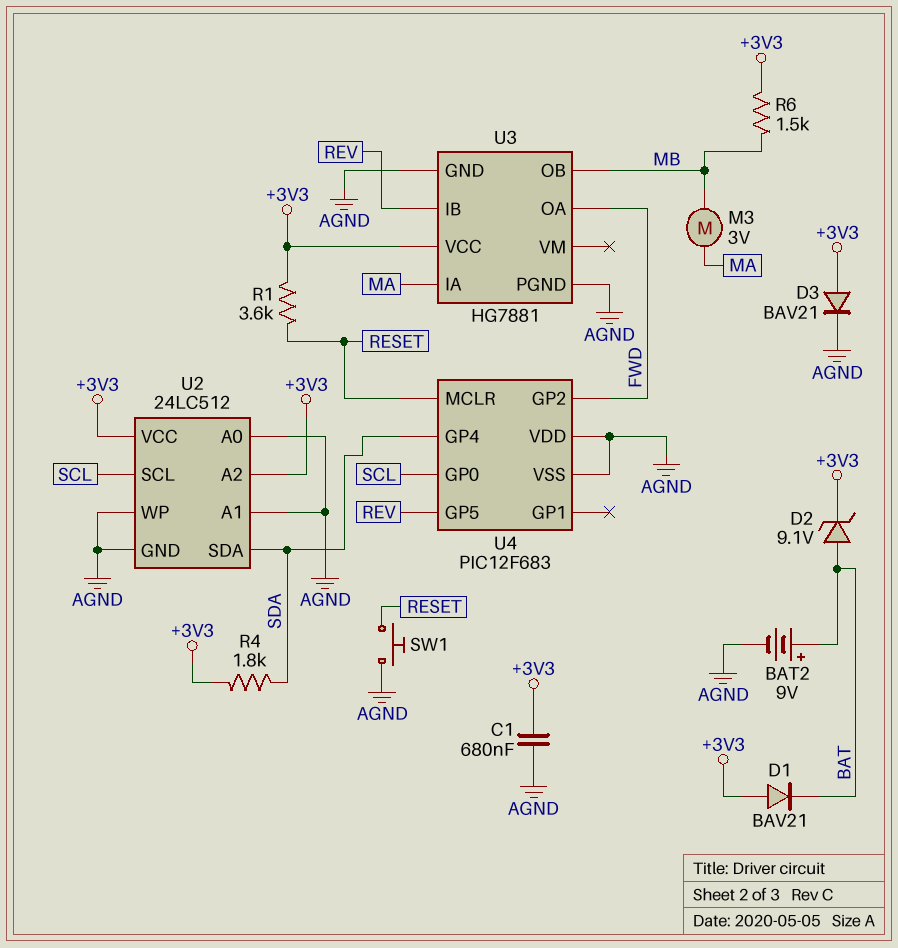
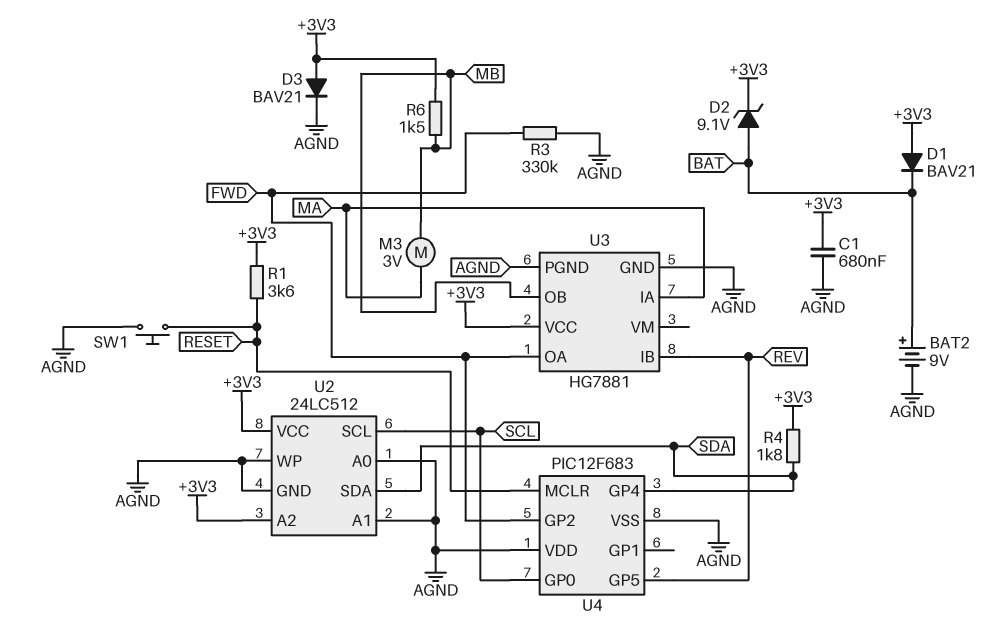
R3: none -> 330k (AGND, FWD)

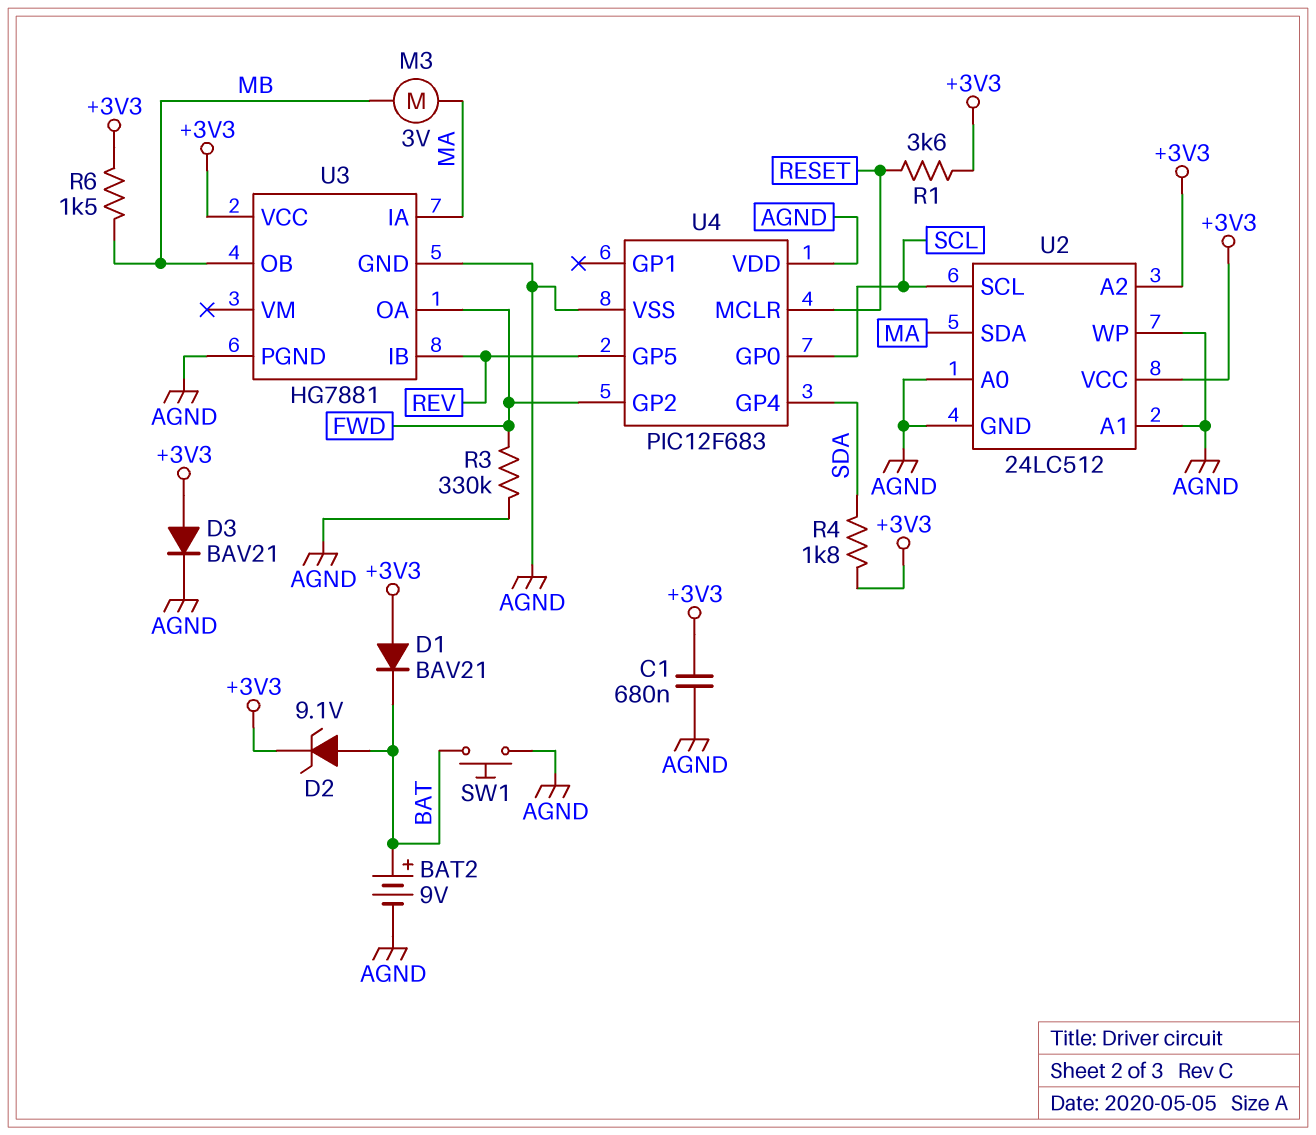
SW1: button (AGND, RESET) -> button (AGND, BAT)
U2 pin SDA: SDA -> MA

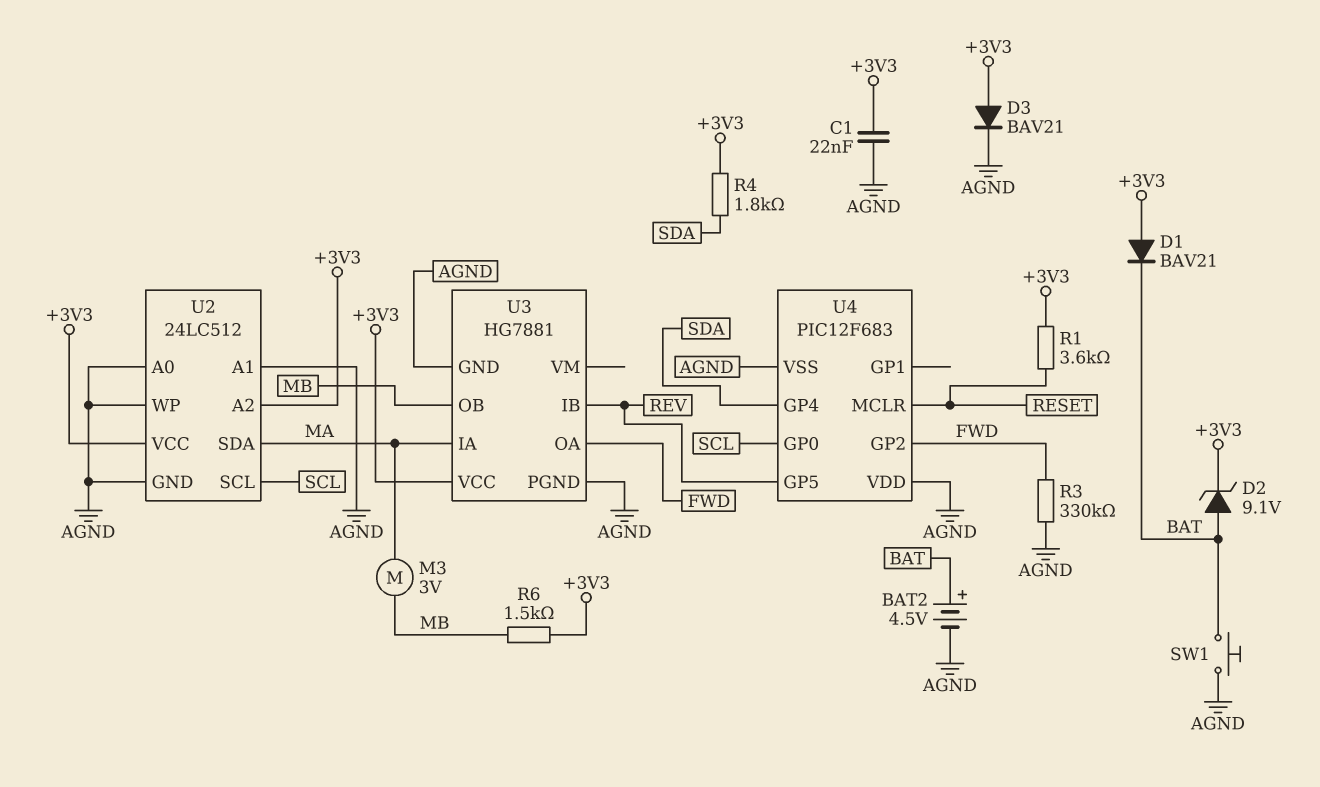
BAT2: 9V (plus BAT, minus AGND) -> 4.5V (plus BAT, minus AGND)
C1: 680nF (+3V3, AGND) -> 22nF (+3V3, AGND)

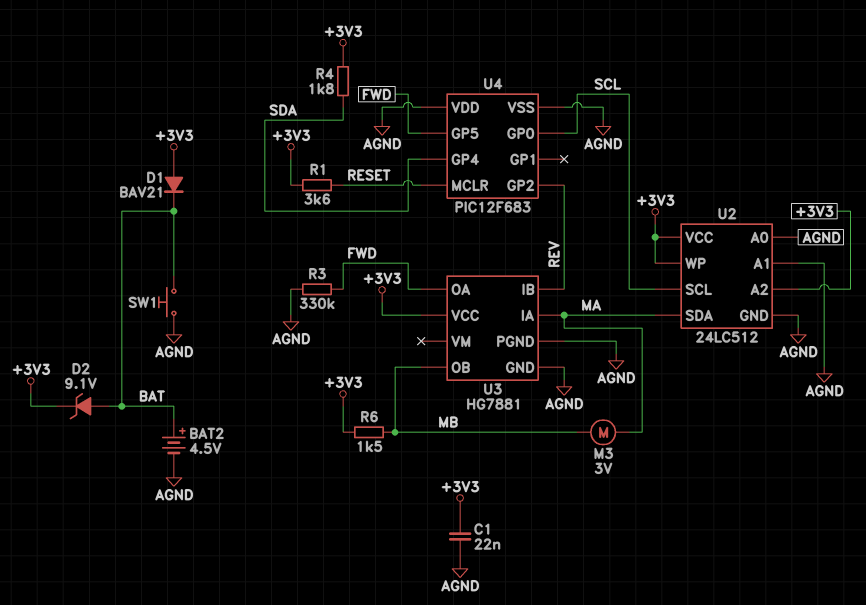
D3: diode BAV21 (A +3V3, K AGND) -> none
U2 pin WP: AGND -> +3V3
U4 pin GP2: FWD -> REV
U4 pin GP5: REV -> FWD

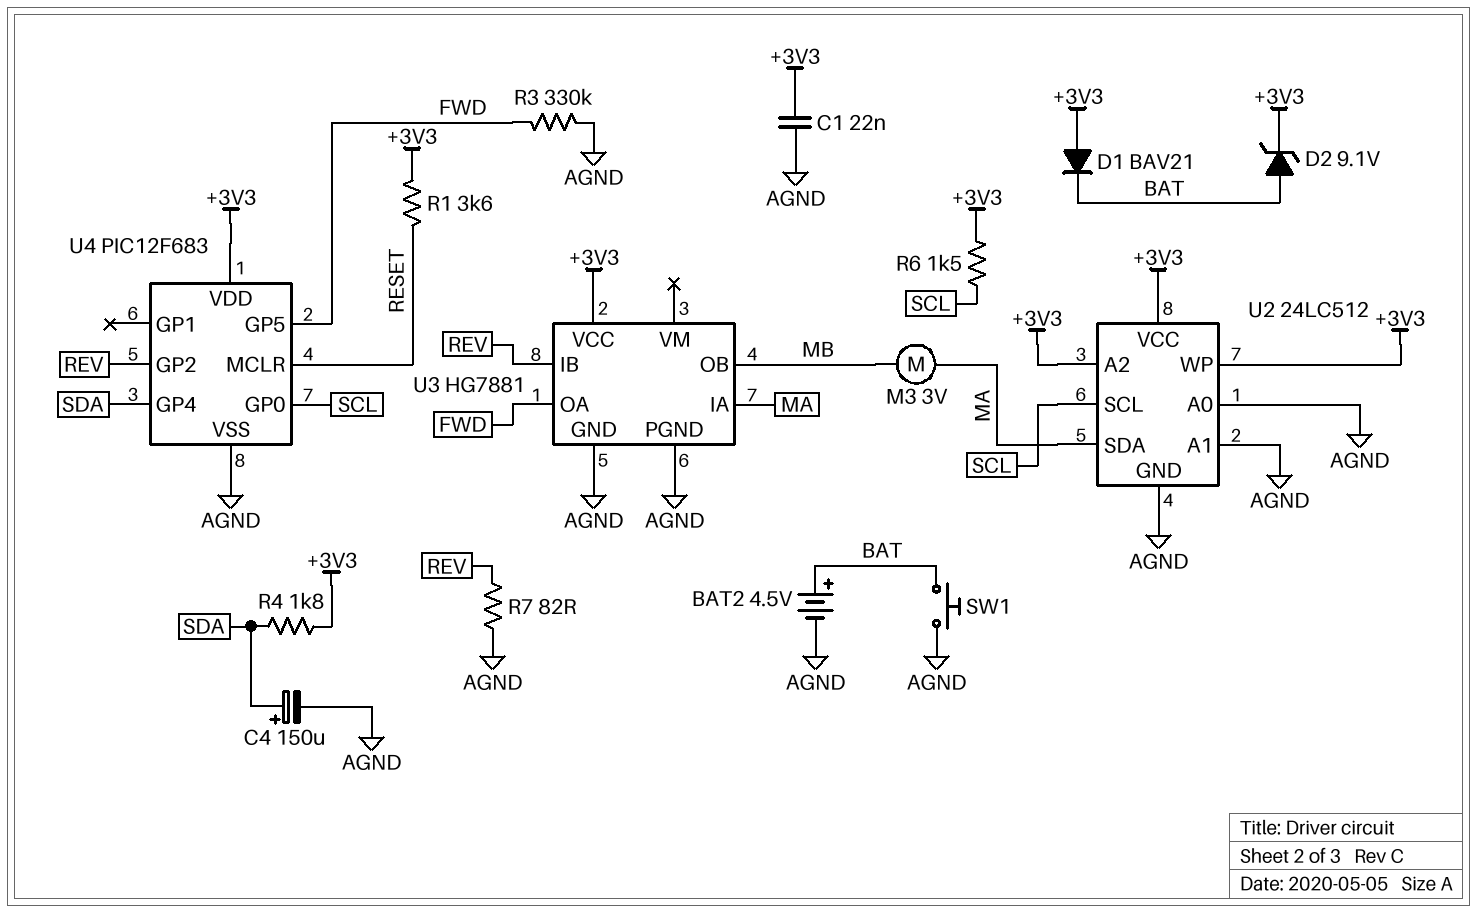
C4: none -> 150uF (plus SDA, minus AGND)
R6: 1.5k (+3V3, MB) -> 1.5k (+3V3, SCL)
R7: none -> 82 (AGND, REV)
U4 pin VDD: AGND -> +3V3

